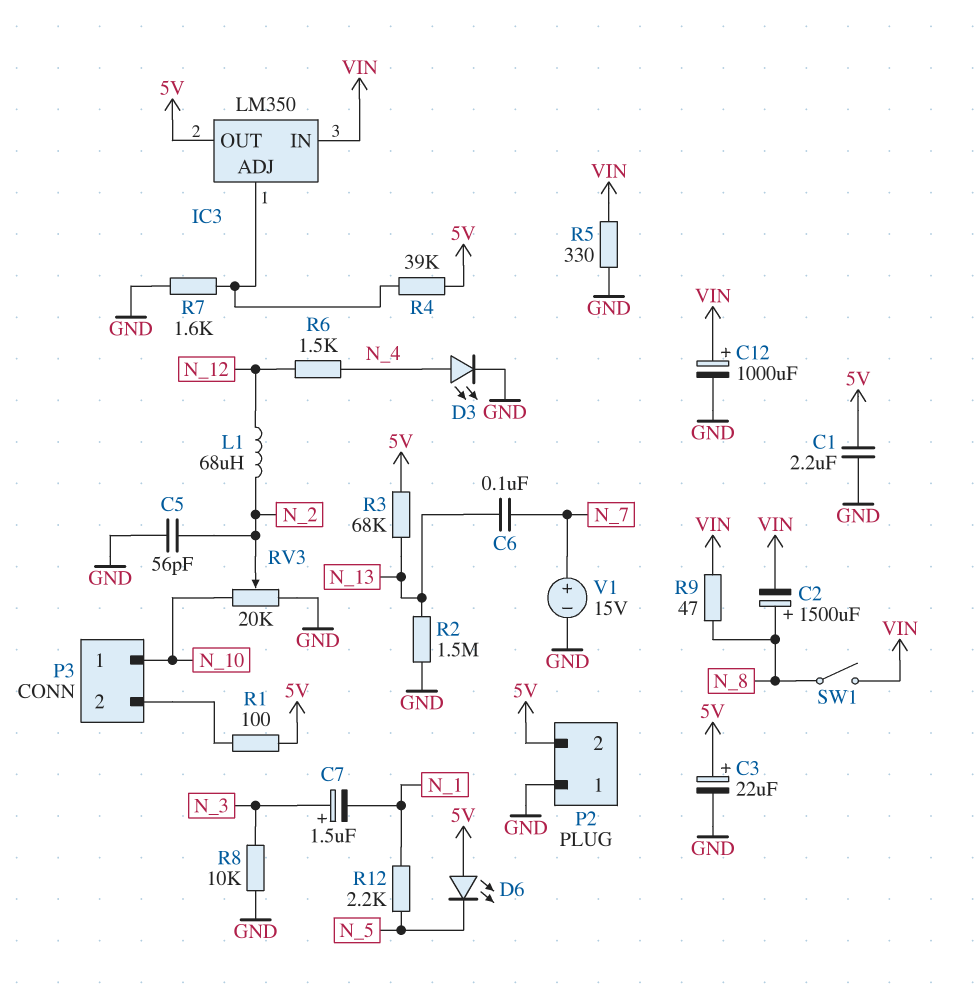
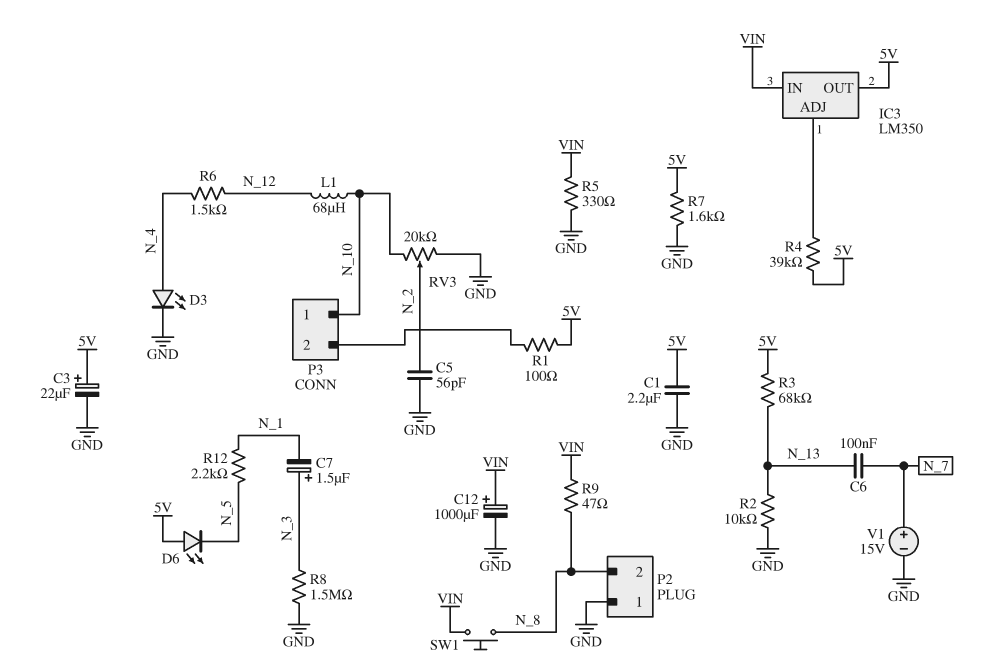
C2: 1500uF (plus N_8, minus VIN) -> none
L1: 68uH (N_2, N_12) -> 68uH (N_10, N_12)
P2 pin 2: 5V -> N_8
R2: 1.5M (GND, N_13) -> 10k (GND, N_13)
R7: 1.6k (GND, IC3/ADJ) -> 1.6k (5V, GND)
R8: 10k (GND, N_3) -> 1.5M (GND, N_3)
SW1: switch (N_8, VIN) -> button (N_8, VIN)

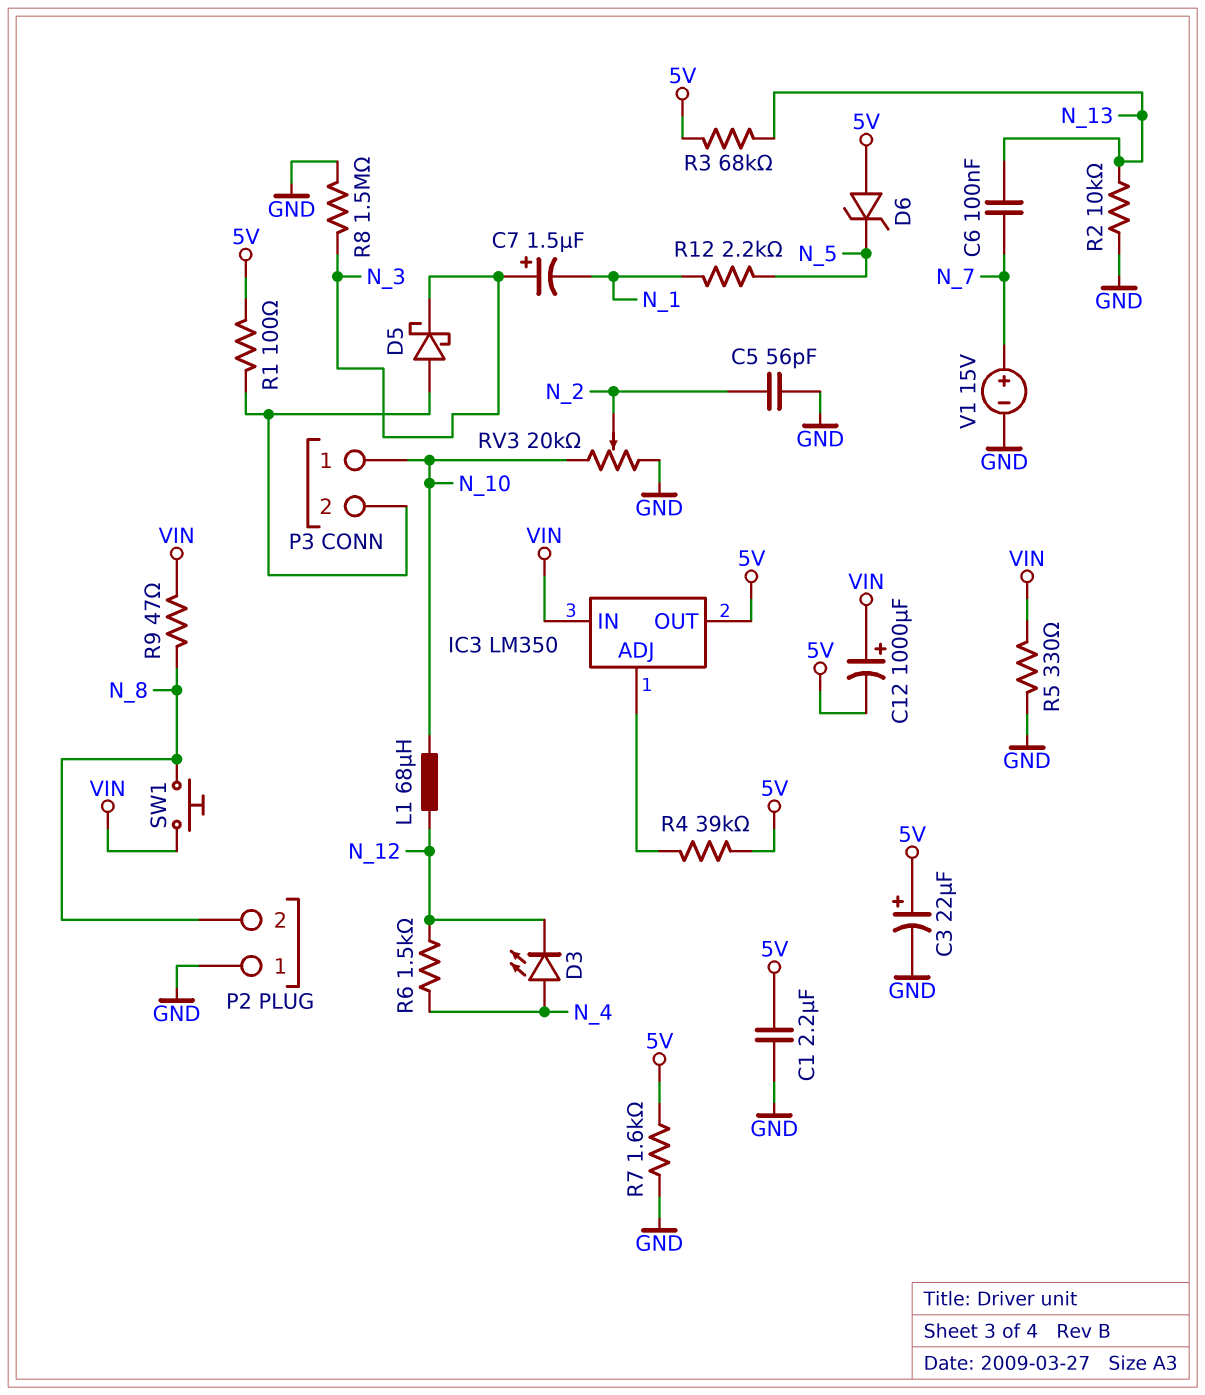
C12: 1000uF (plus VIN, minus GND) -> 1000uF (plus VIN, minus 5V)
D3: LED (A N_4, K GND) -> LED (A N_4, K N_12)
D5: none -> schottky (A P3/2, K N_3)
D6: LED (A 5V, K N_5) -> zener (A 5V, K N_5)

